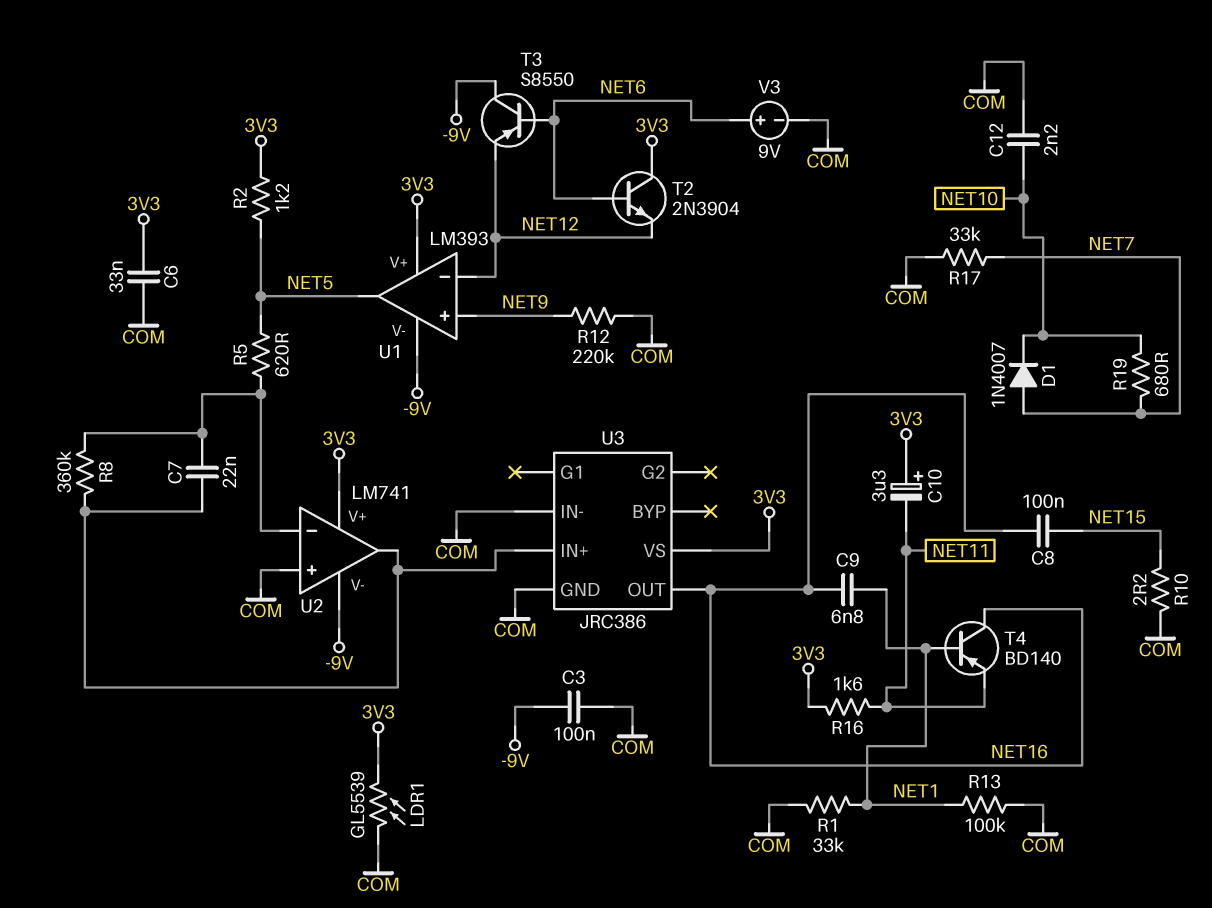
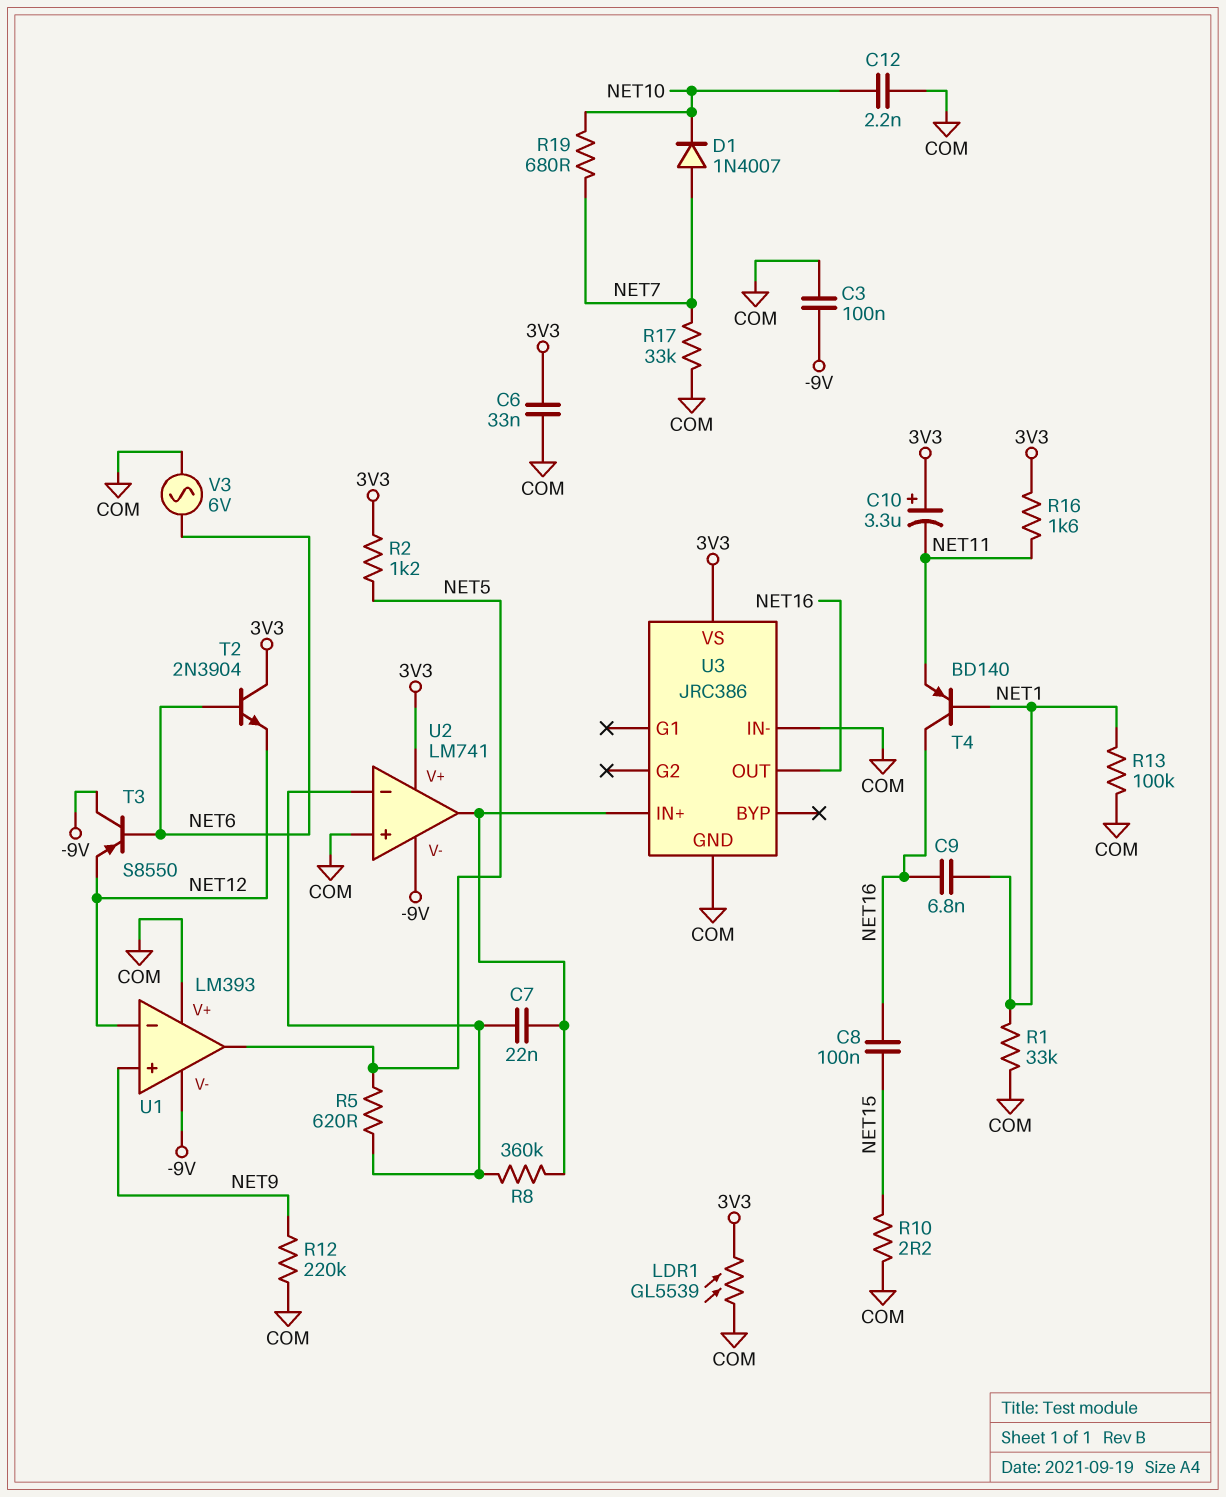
U1 pin V+: 3V3 -> COM
V3: 9V (plus NET6, minus COM) -> AC 6V (COM, NET6)

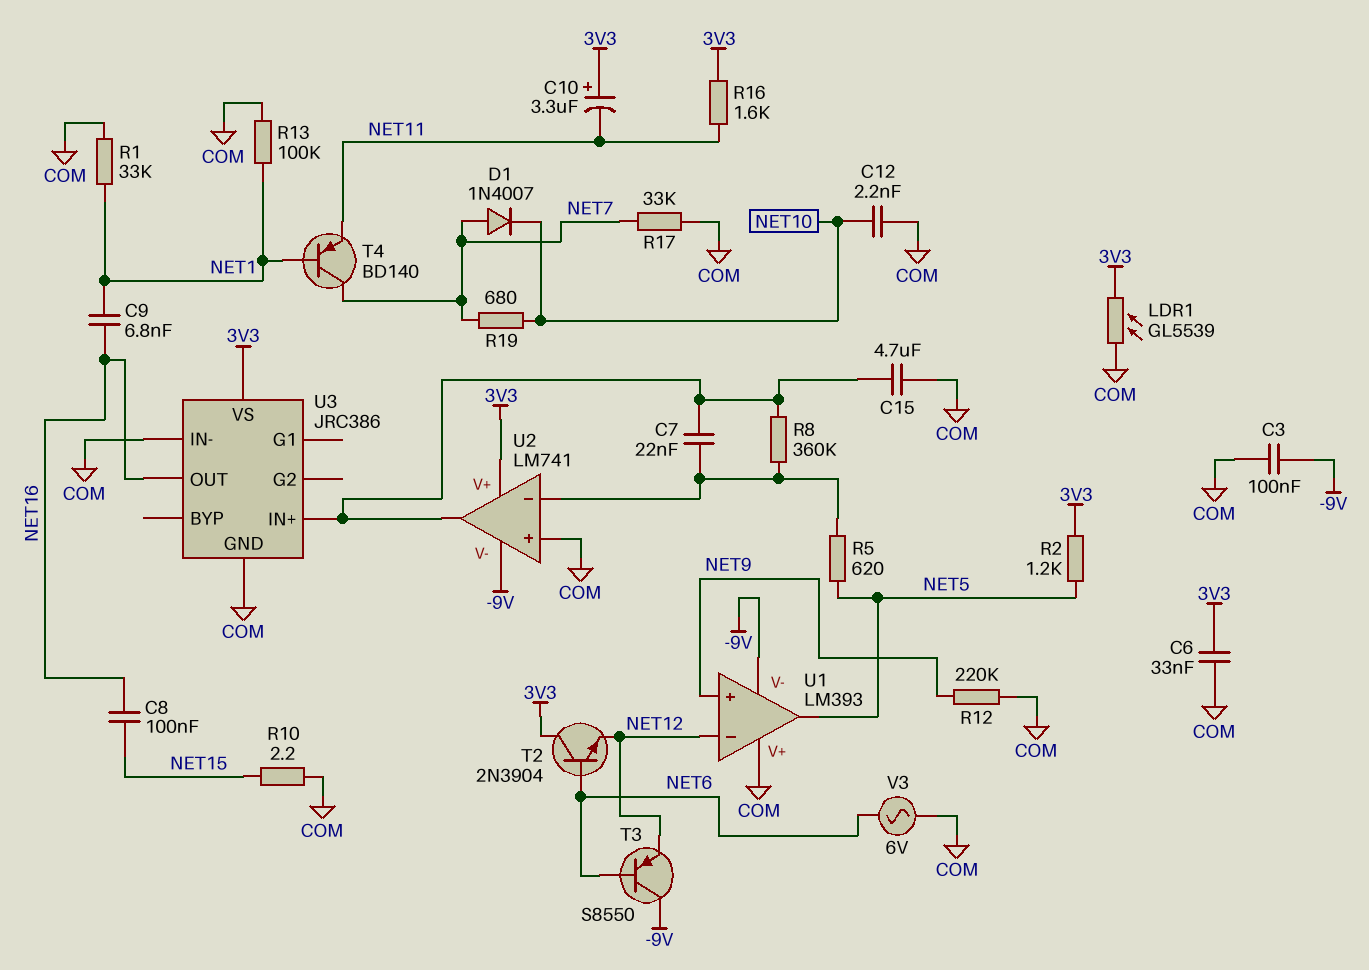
C15: none -> 4.7uF (COM, U2/out)
T4: PNP BD140 (B NET1, C NET16, E NET11) -> PNP BD140 (B NET1, C NET7, E NET11)

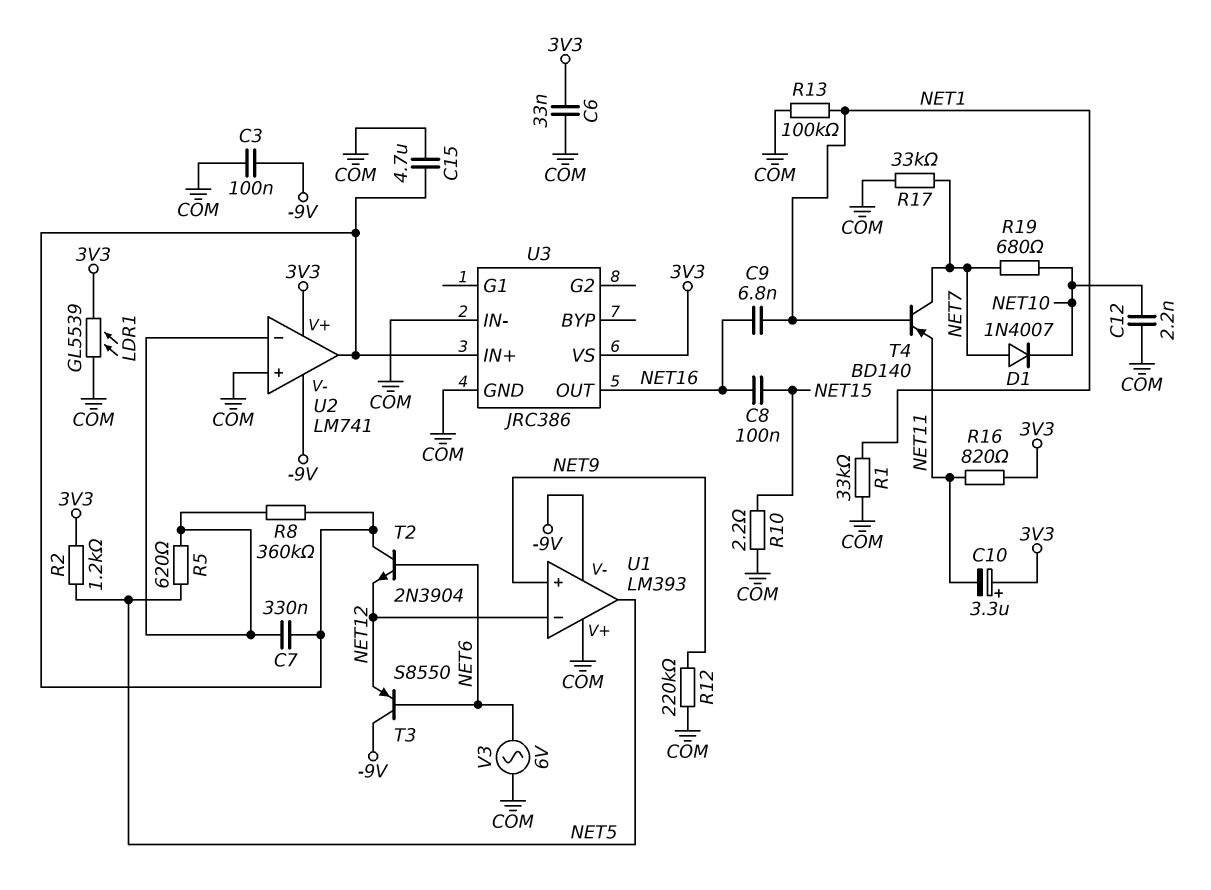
C7: 22nF (U2/in-, U2/out) -> 330nF (U2/in-, U2/out)
R16: 1.6k (3V3, NET11) -> 820 (3V3, NET11)
T2: NPN 2N3904 (B NET6, C 3V3, E NET12) -> NPN 2N3904 (B NET6, C U2/out, E NET12)

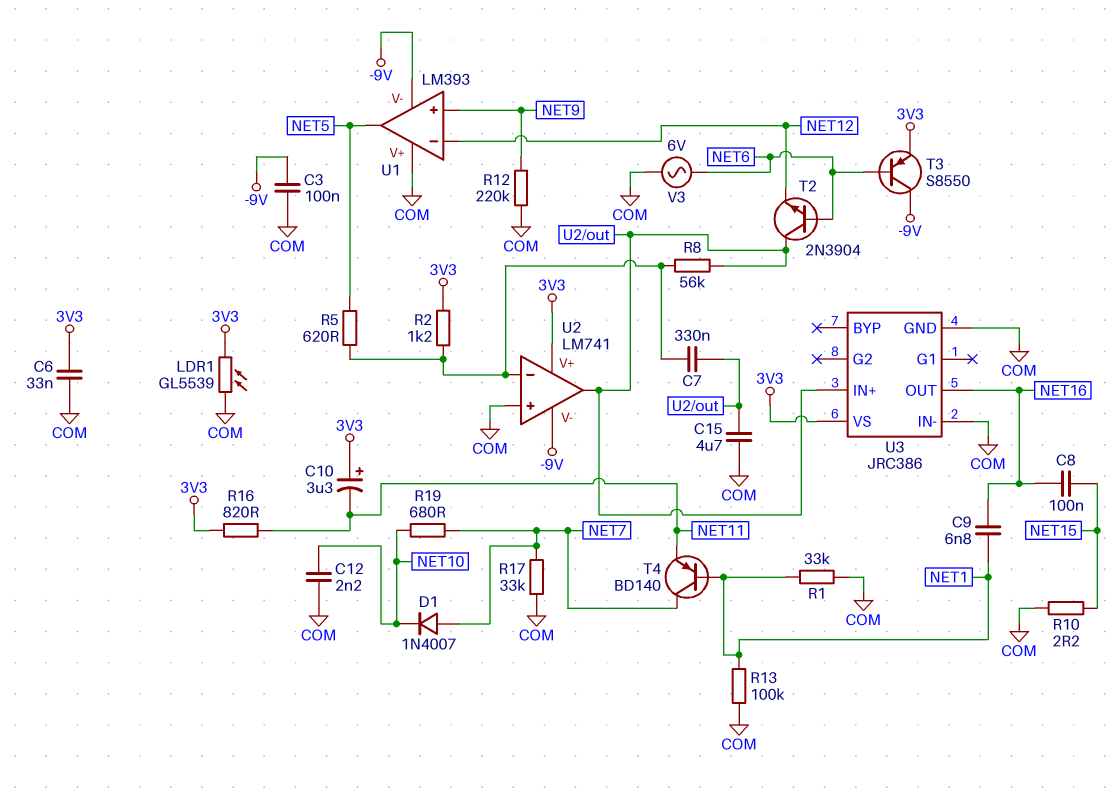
R2: 1.2k (3V3, NET5) -> 1.2k (3V3, U2/in-)
R8: 360k (U2/in-, U2/out) -> 56k (U2/in-, U2/out)
T3: PNP S8550 (B NET6, C -9V, E NET12) -> PNP S8550 (B NET6, C -9V, E 3V3)

